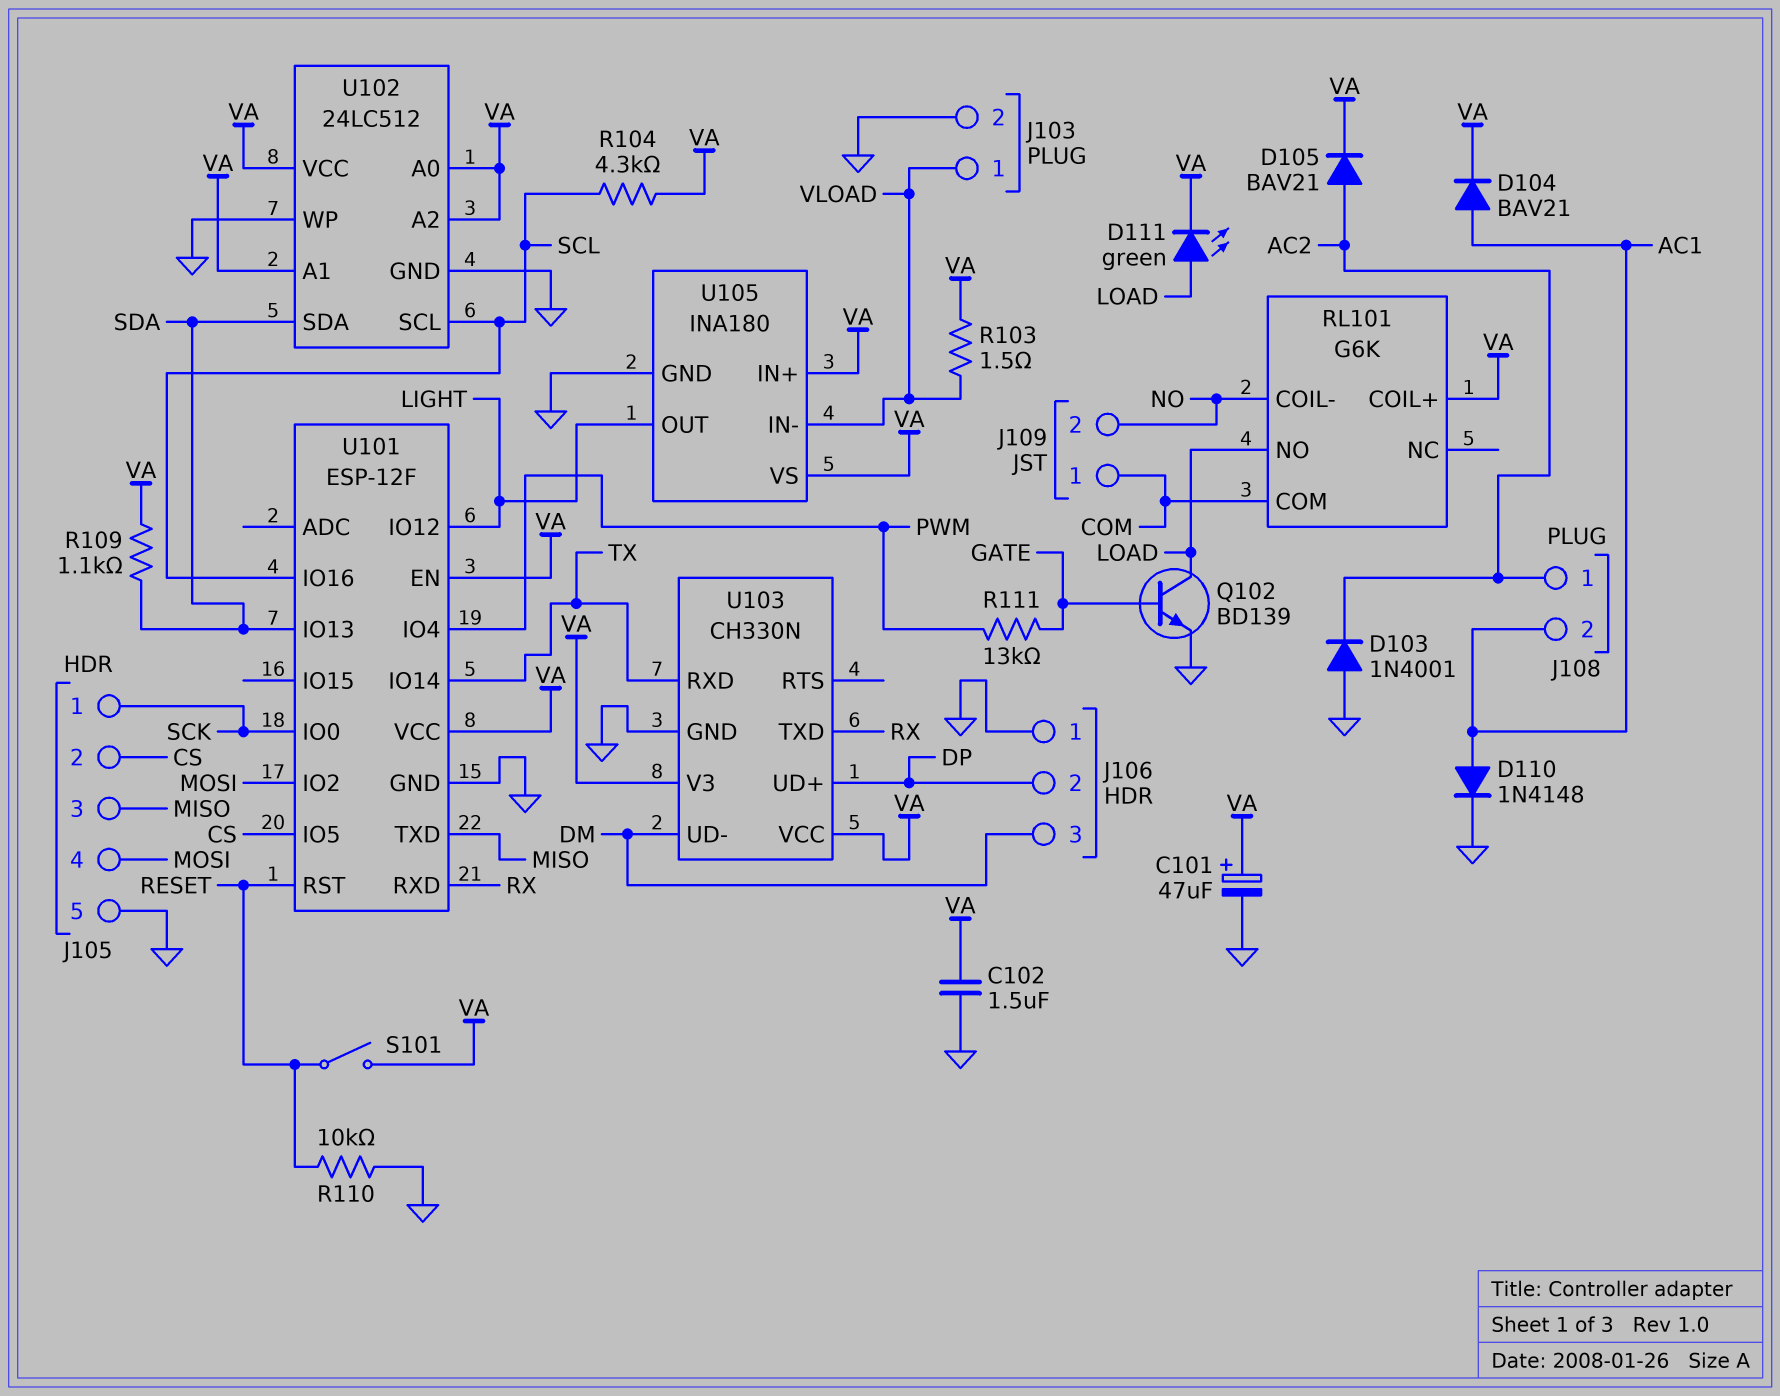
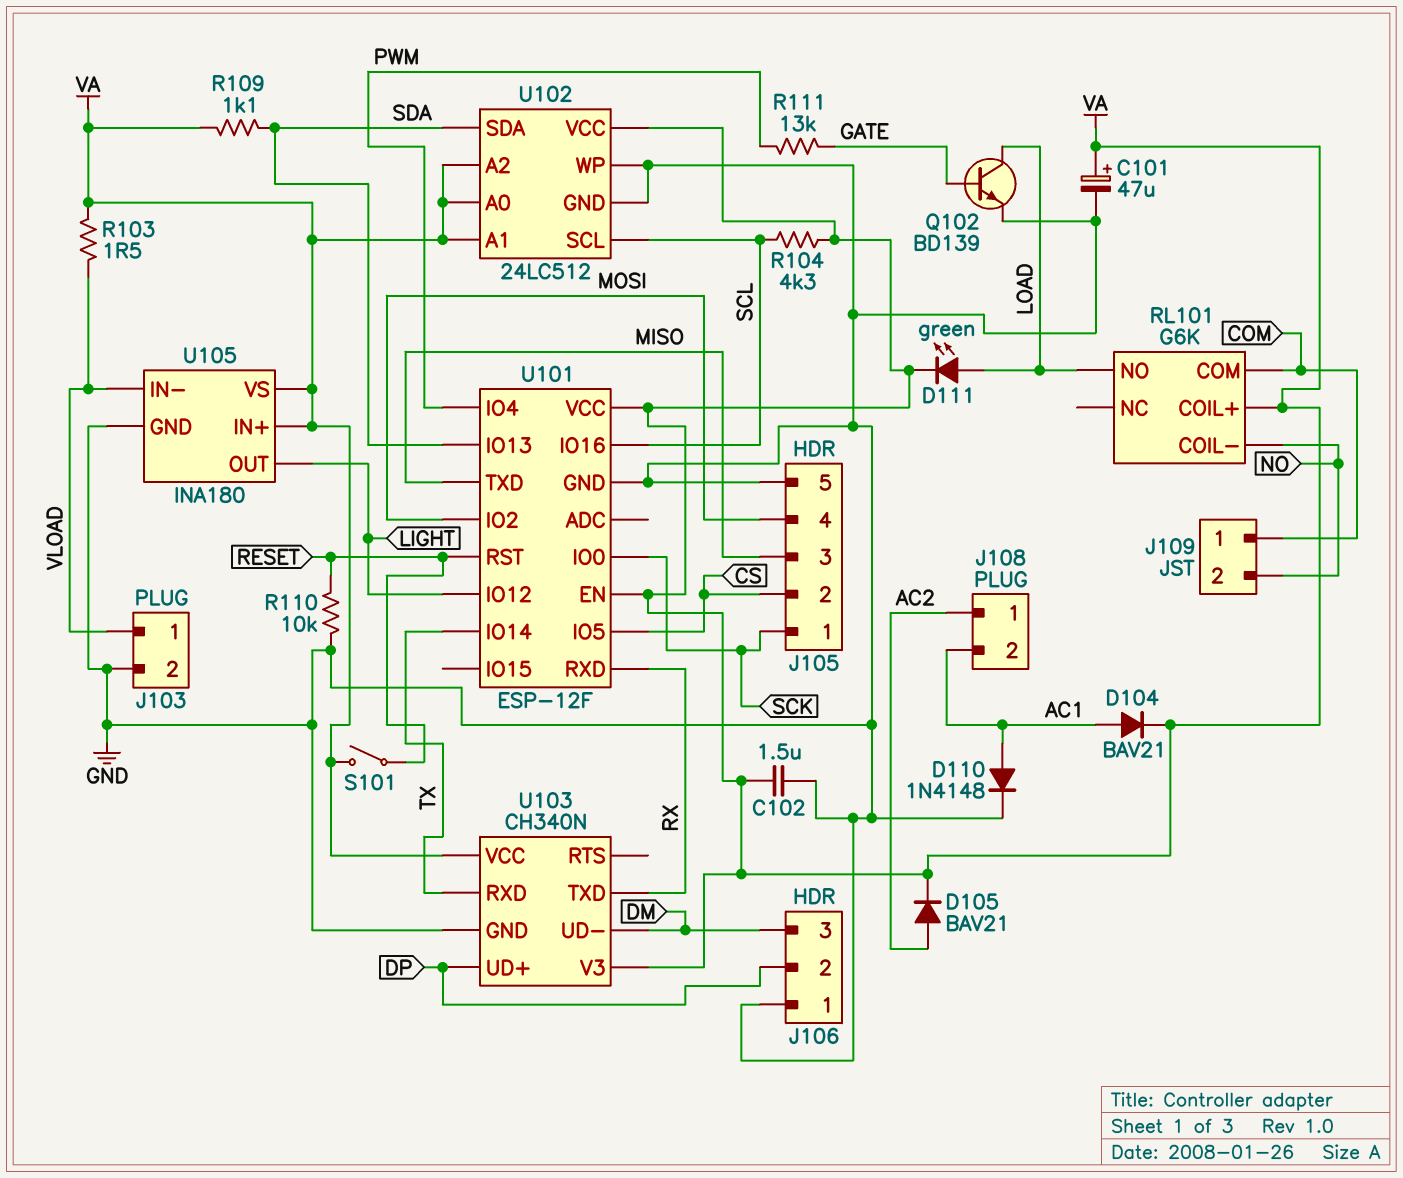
D103: diode 1N4001 (A GND, K AC2) -> none
U103: CH330N -> CH340N

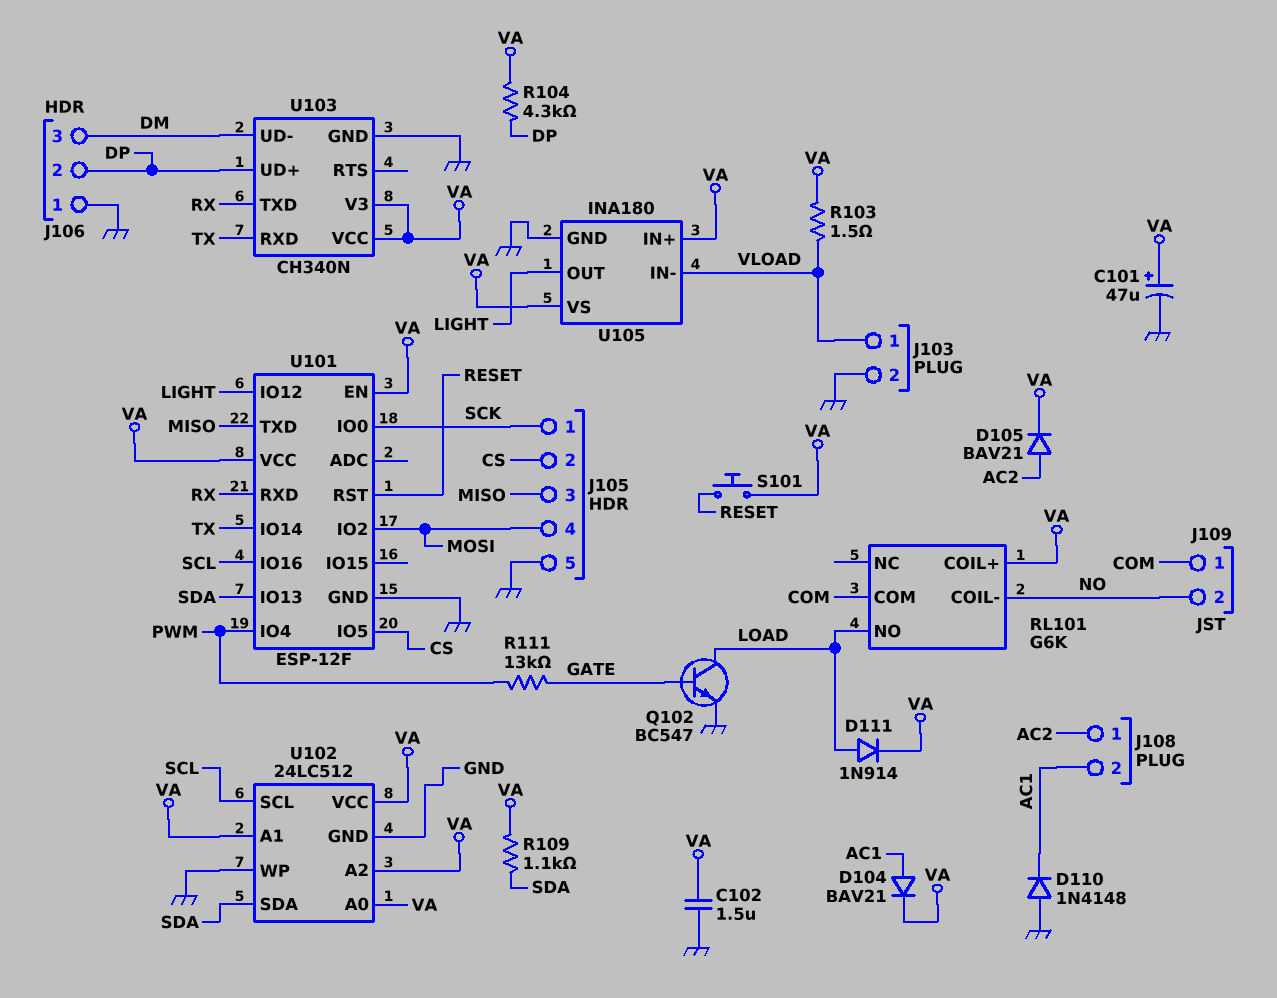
D110: diode 1N4148 (A AC1, K GND) -> diode 1N4148 (A GND, K AC1)
D111: LED green (A LOAD, K VA) -> diode 1N914 (A LOAD, K VA)
Q102: NPN BD139 (B GATE, C LOAD, E GND) -> NPN BC547 (B GATE, C LOAD, E GND)
R104: 4.3k (SCL, VA) -> 4.3k (DP, VA)
R110: 10k (GND, RESET) -> none
S101: switch (RESET, VA) -> button (RESET, VA)

